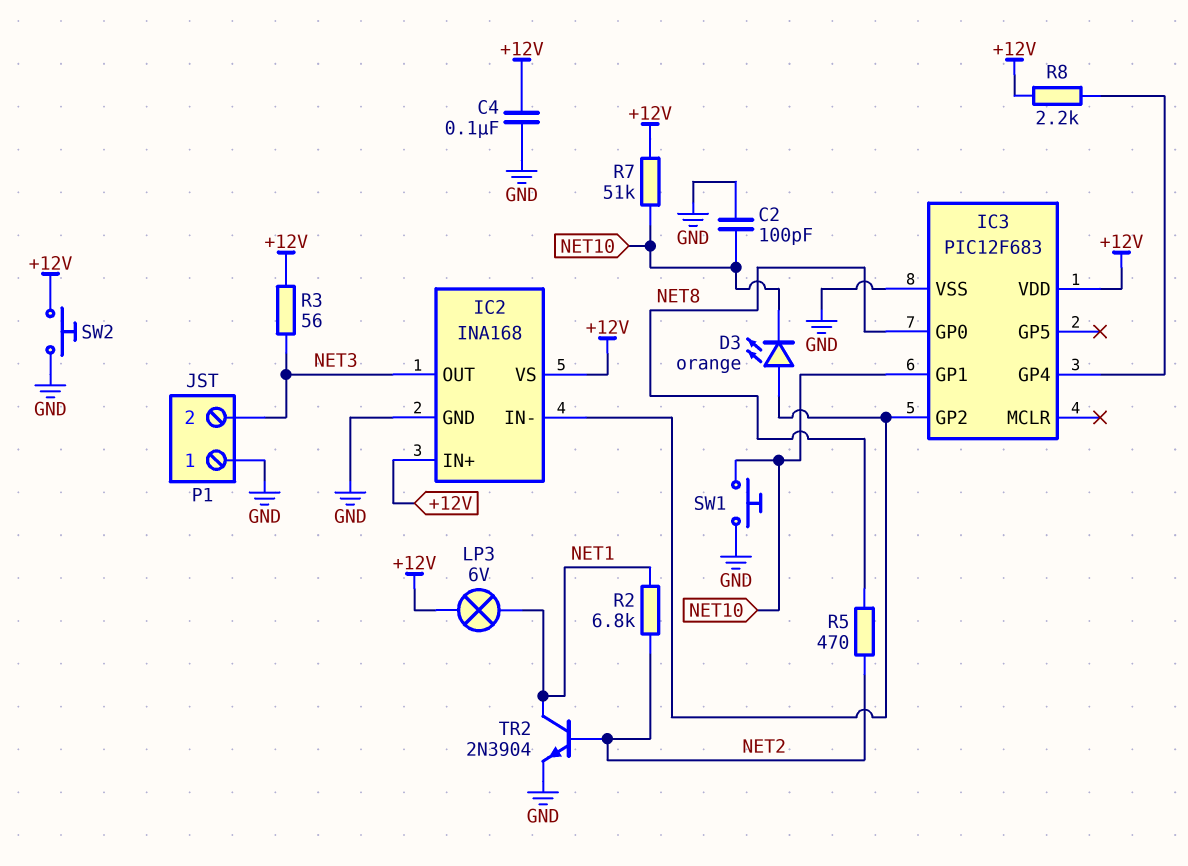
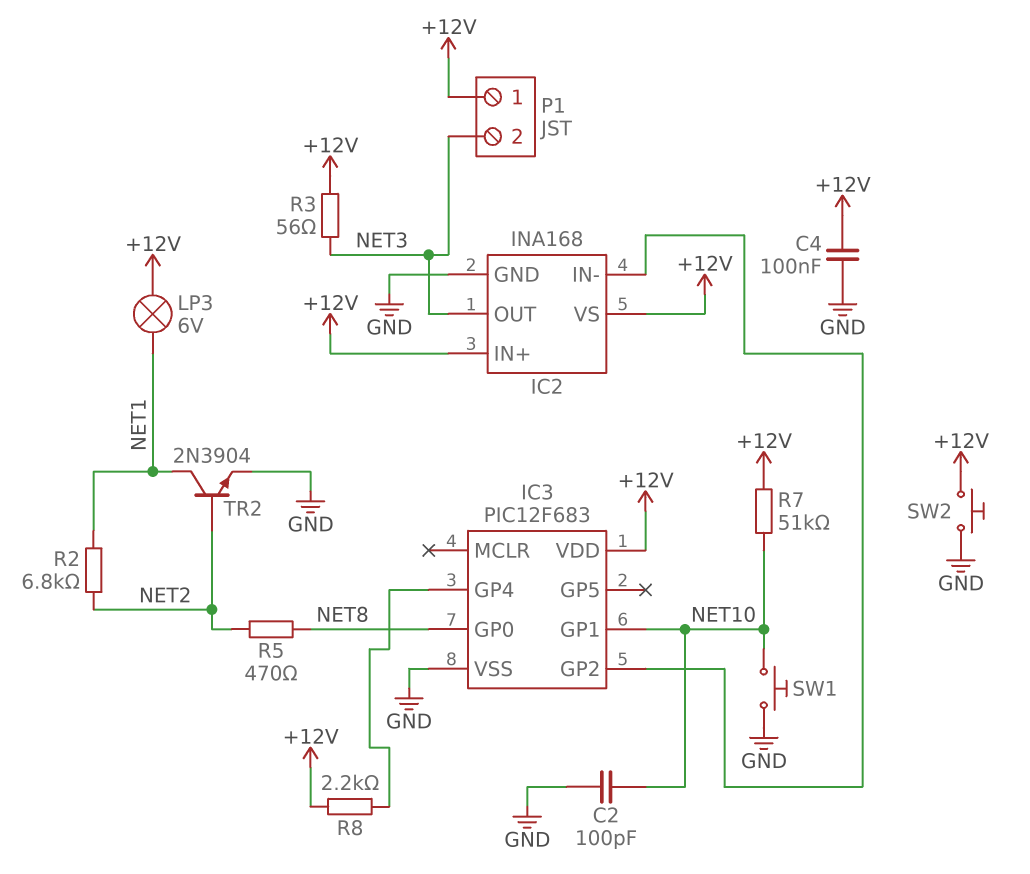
D3: LED orange (A IC2/IN-, K NET10) -> none
P1 pin 1: GND -> +12V

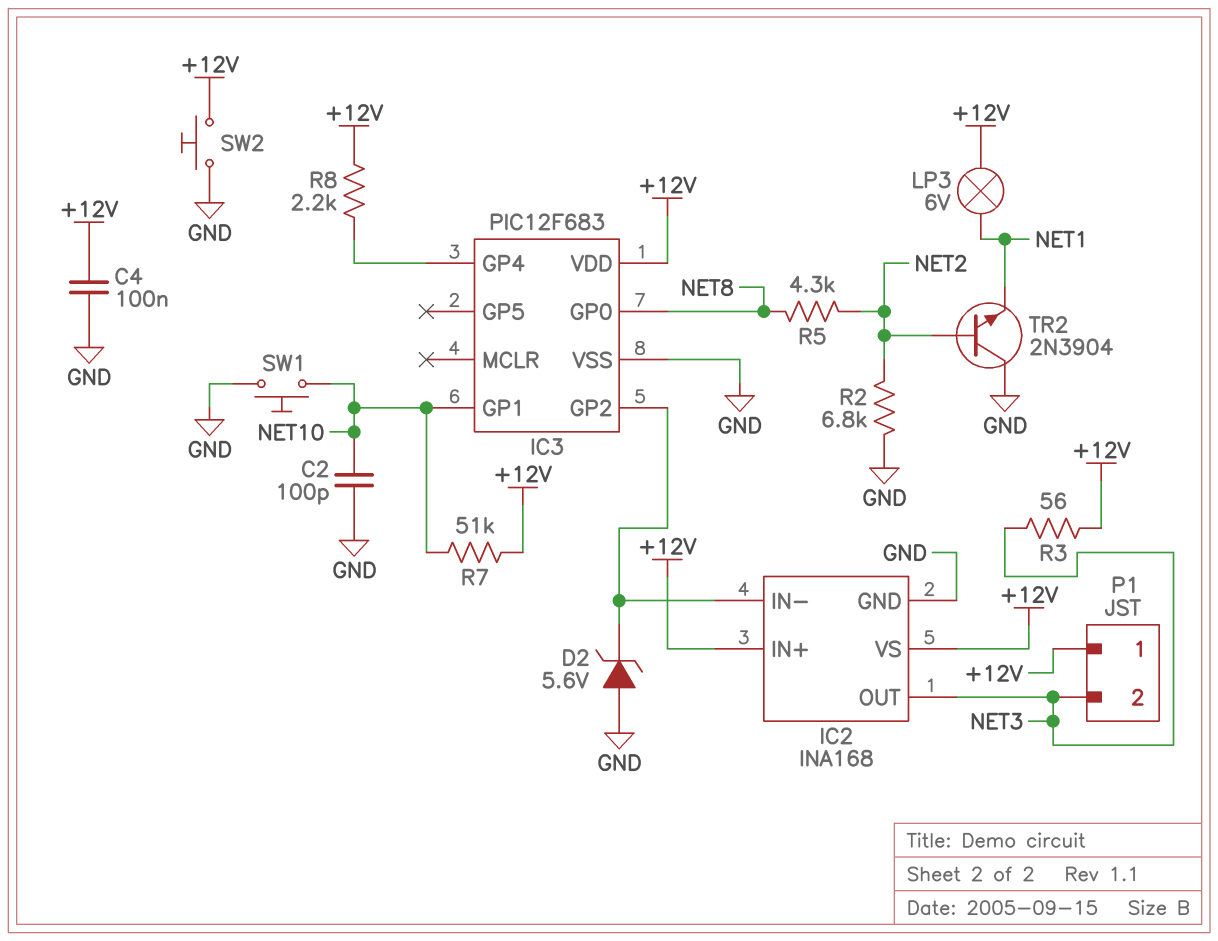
D2: none -> zener 5.6V (A GND, K IC2/IN-)
R2: 6.8k (NET1, NET2) -> 6.8k (GND, NET2)
R5: 470 (NET2, NET8) -> 4.3k (NET2, NET8)
TR2: NPN 2N3904 (B NET2, C NET1, E GND) -> NPN 2N3904 (B NET2, C GND, E NET1)

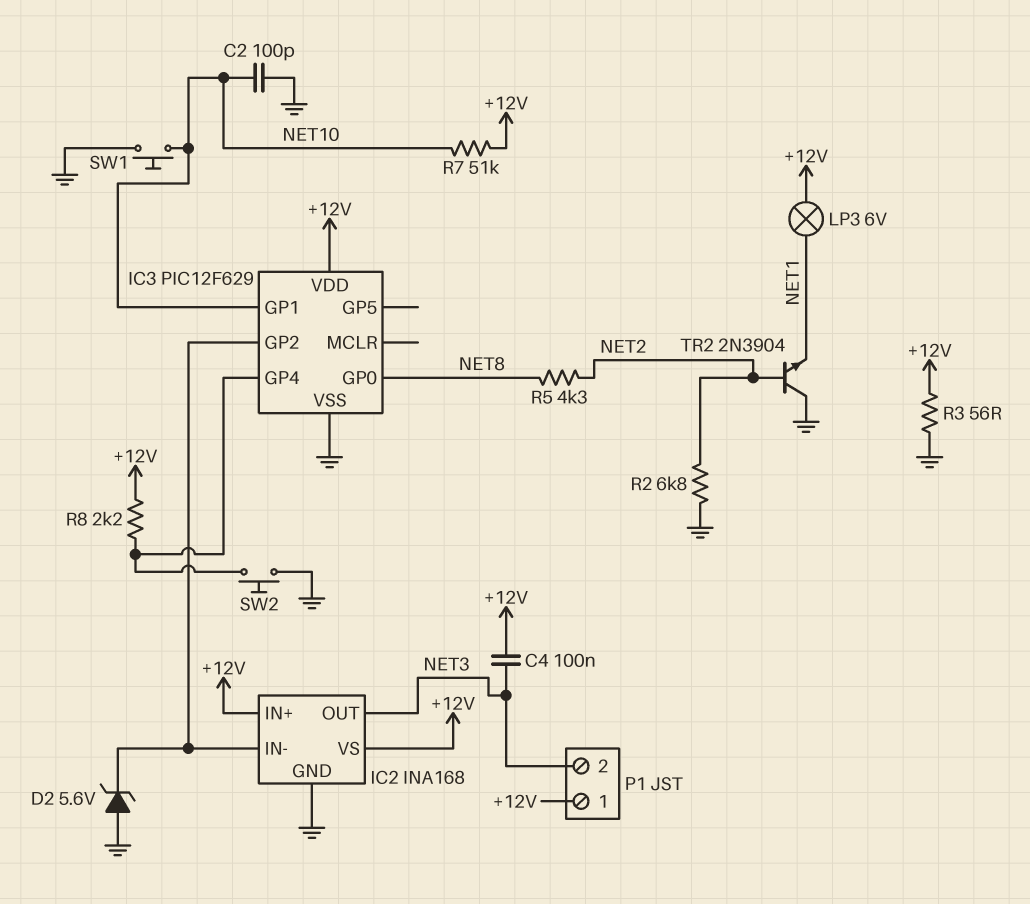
C4: 100nF (+12V, GND) -> 100nF (+12V, NET3)
IC3: PIC12F683 -> PIC12F629
R3: 56 (+12V, NET3) -> 56 (+12V, GND)
SW2: button (+12V, GND) -> button (GND, IC3/GP4)

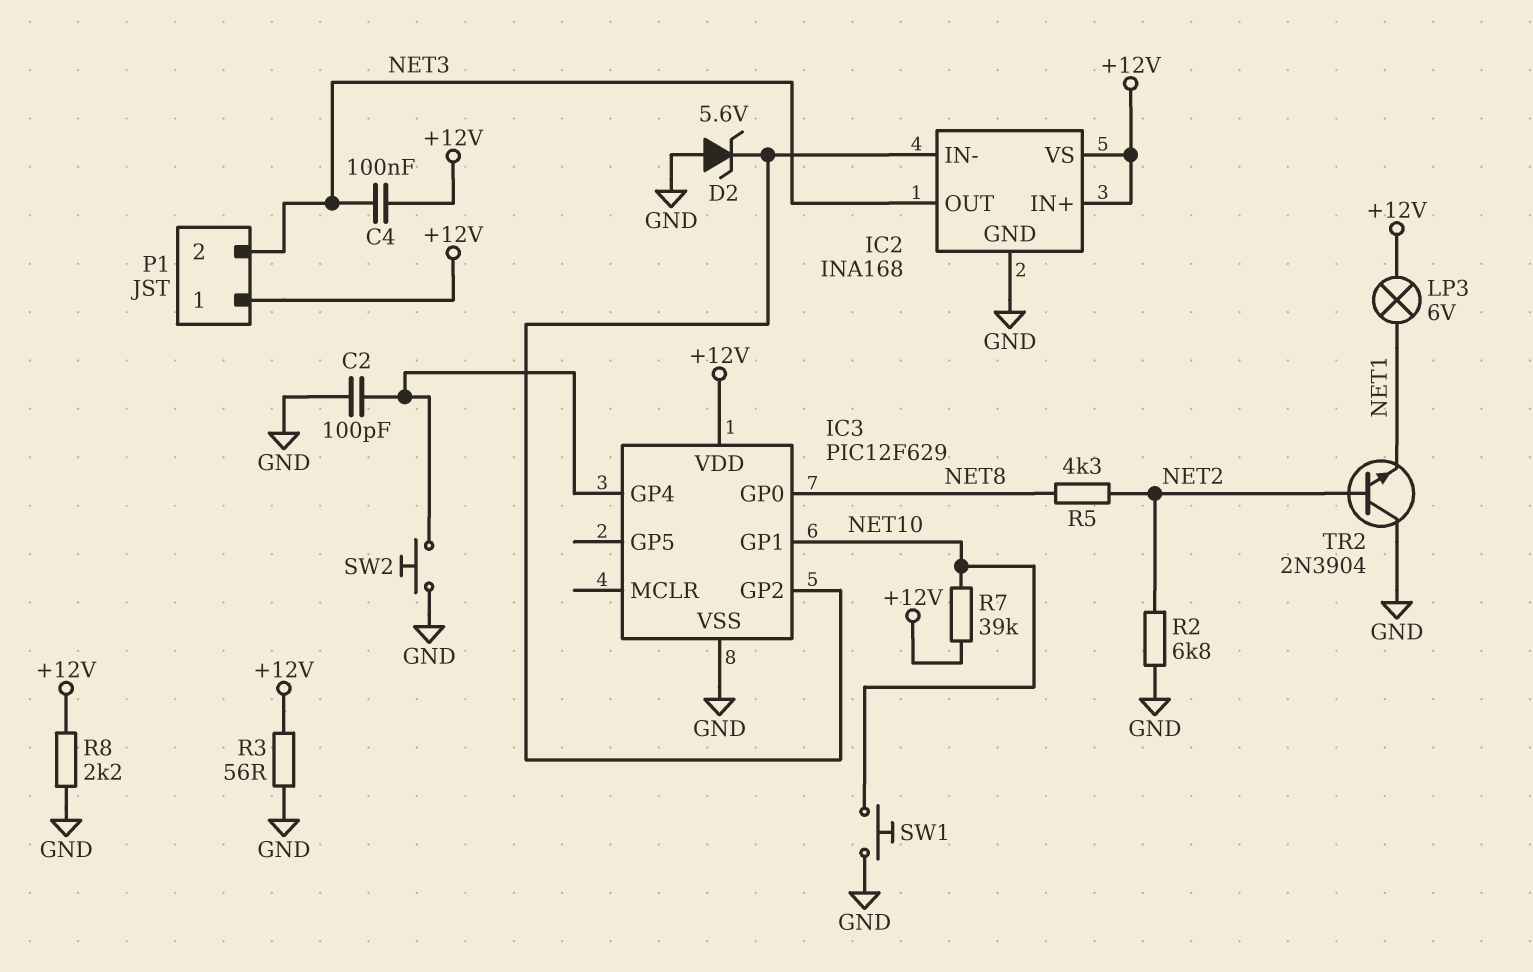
C2: 100pF (GND, NET10) -> 100pF (GND, IC3/GP4)
R7: 51k (+12V, NET10) -> 39k (+12V, NET10)
R8: 2.2k (+12V, IC3/GP4) -> 2.2k (+12V, GND)

